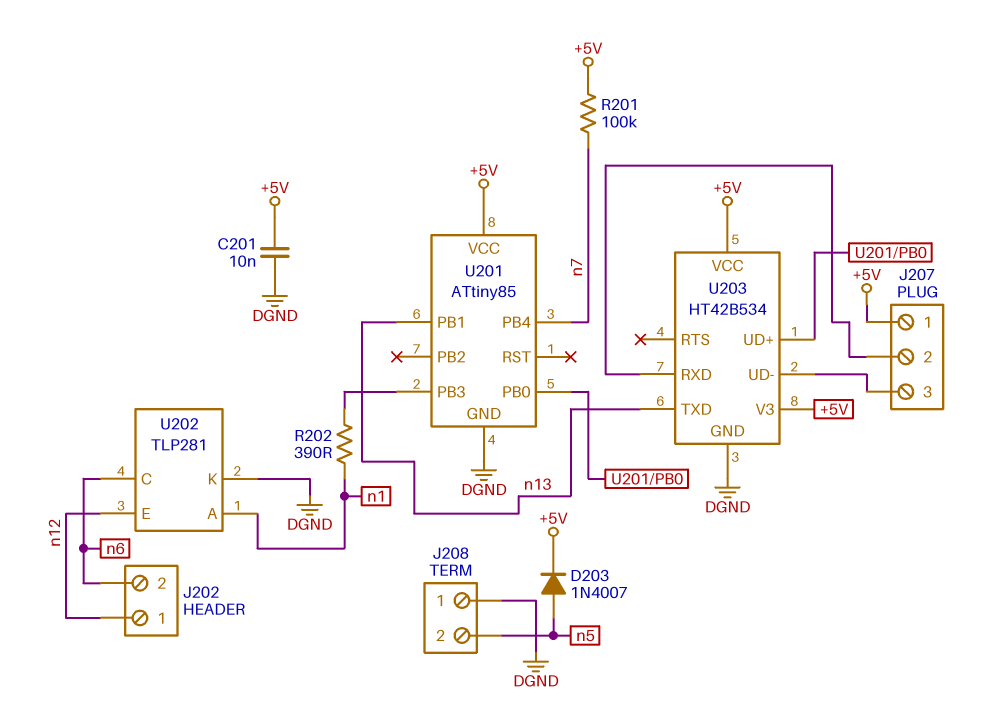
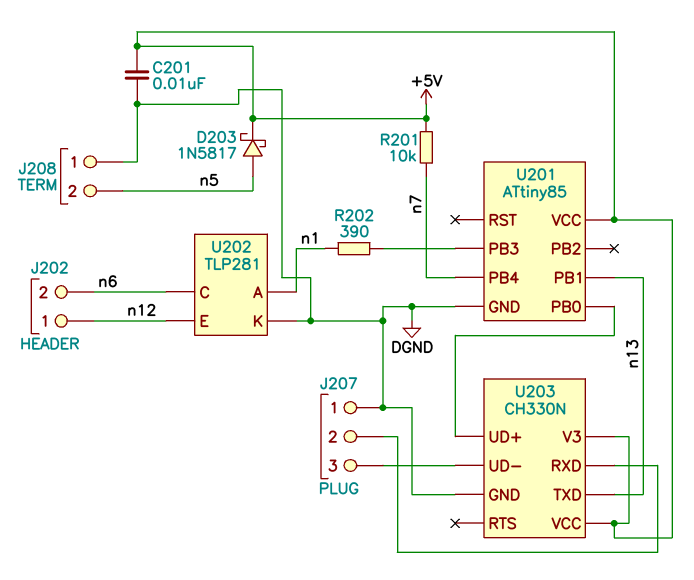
D203: diode 1N4007 (A n5, K +5V) -> schottky 1N5817 (A n5, K +5V)
J207 pin 1: +5V -> DGND
R201: 100k (+5V, n7) -> 10k (+5V, n7)
U203: HT42B534 -> CH330N

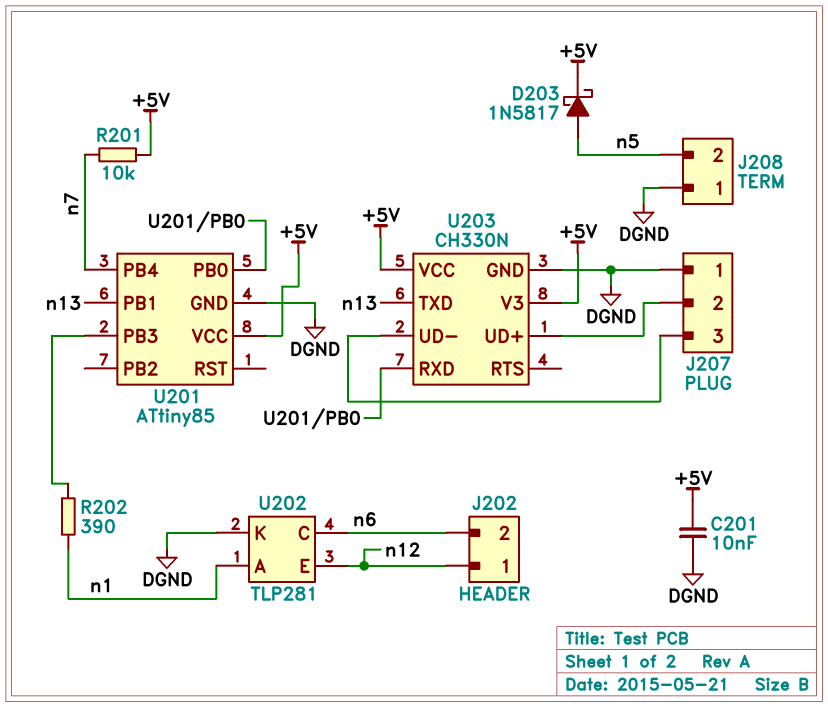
U203 pin RXD: J207/2 -> U201/PB0
U203 pin UD+: U201/PB0 -> J207/2

